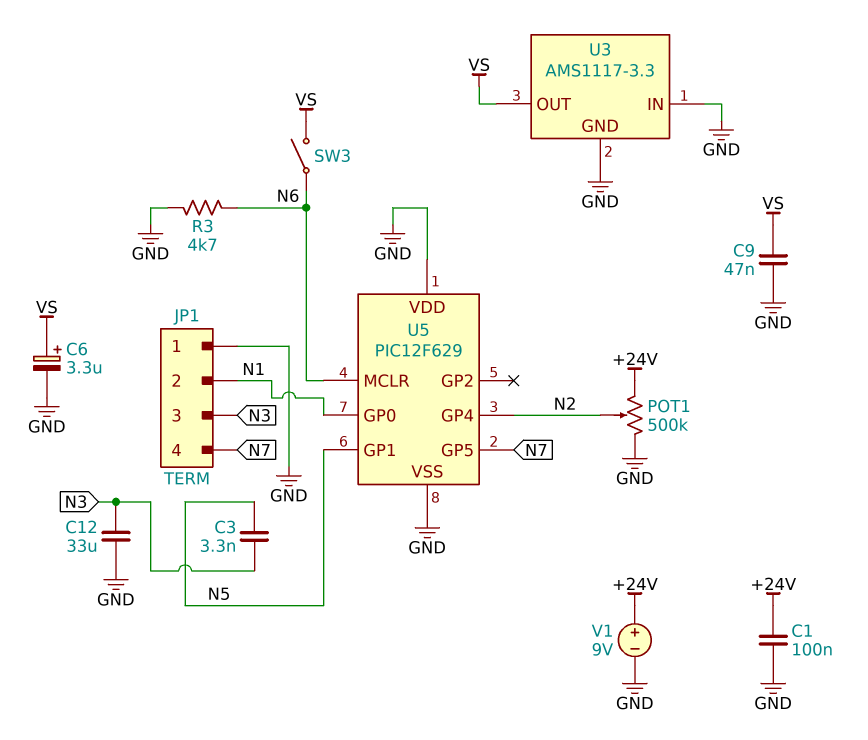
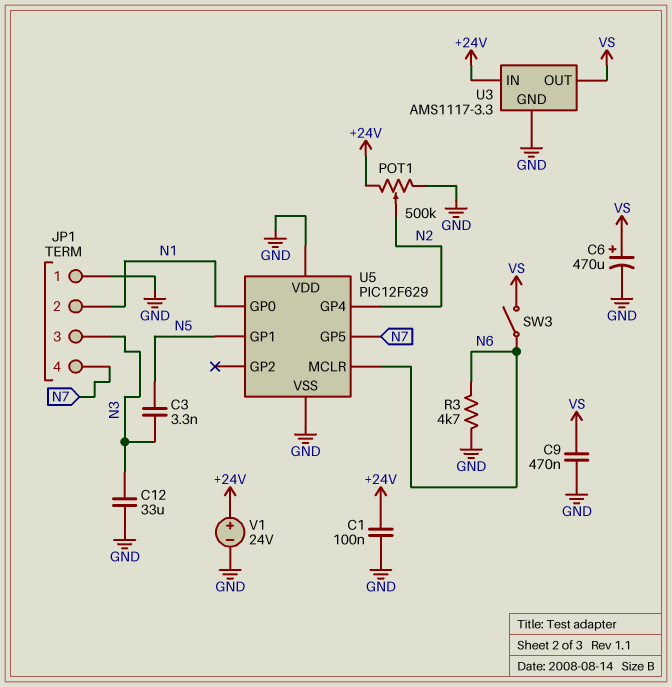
C6: 3.3uF (plus VS, minus GND) -> 470uF (plus VS, minus GND)
C9: 47nF (GND, VS) -> 470nF (GND, VS)
U3 pin IN: GND -> +24V
V1: 9V (plus +24V, minus GND) -> 24V (plus +24V, minus GND)

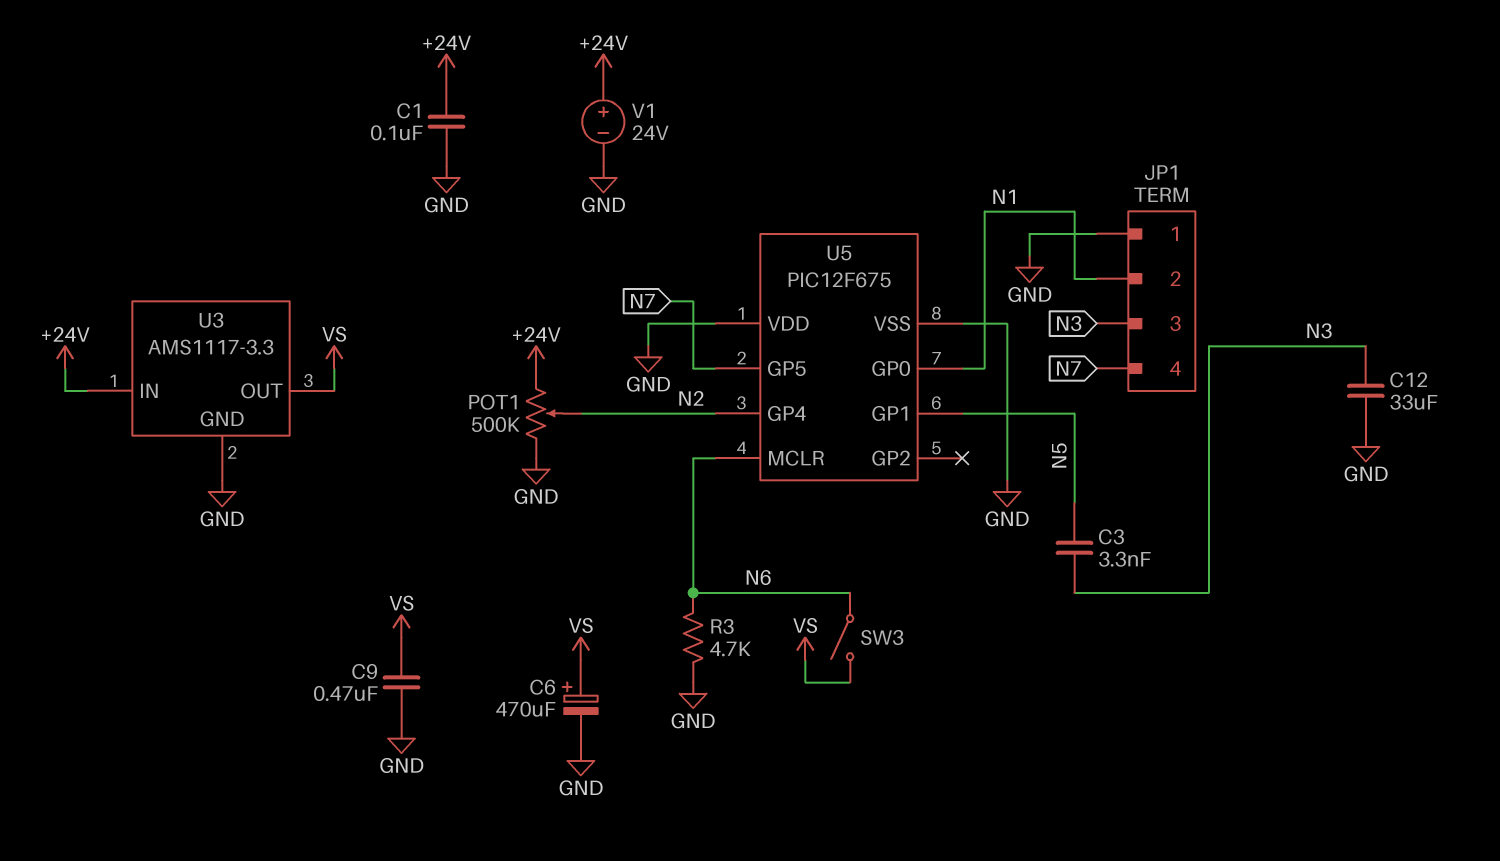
U5: PIC12F629 -> PIC12F675

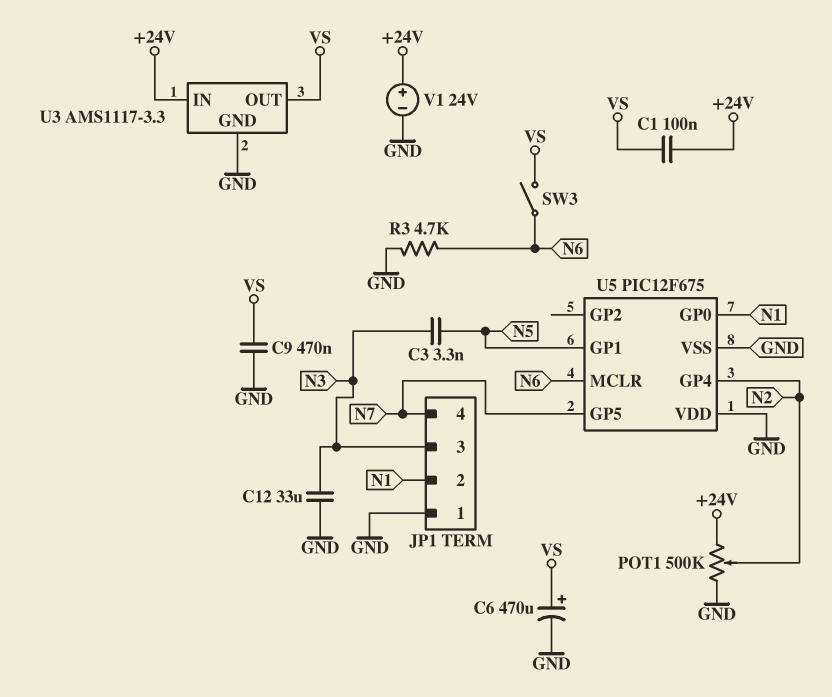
C1: 100nF (+24V, GND) -> 100nF (+24V, VS)

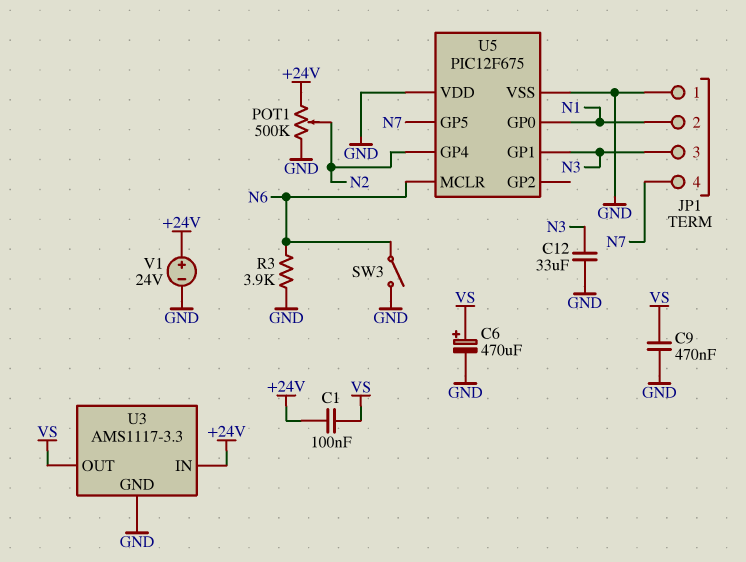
C3: 3.3nF (N3, N5) -> none
R3: 4.7k (GND, N6) -> 3.9k (GND, N6)
SW3: switch (N6, VS) -> switch (GND, N6)
U5 pin GP1: N5 -> N3

